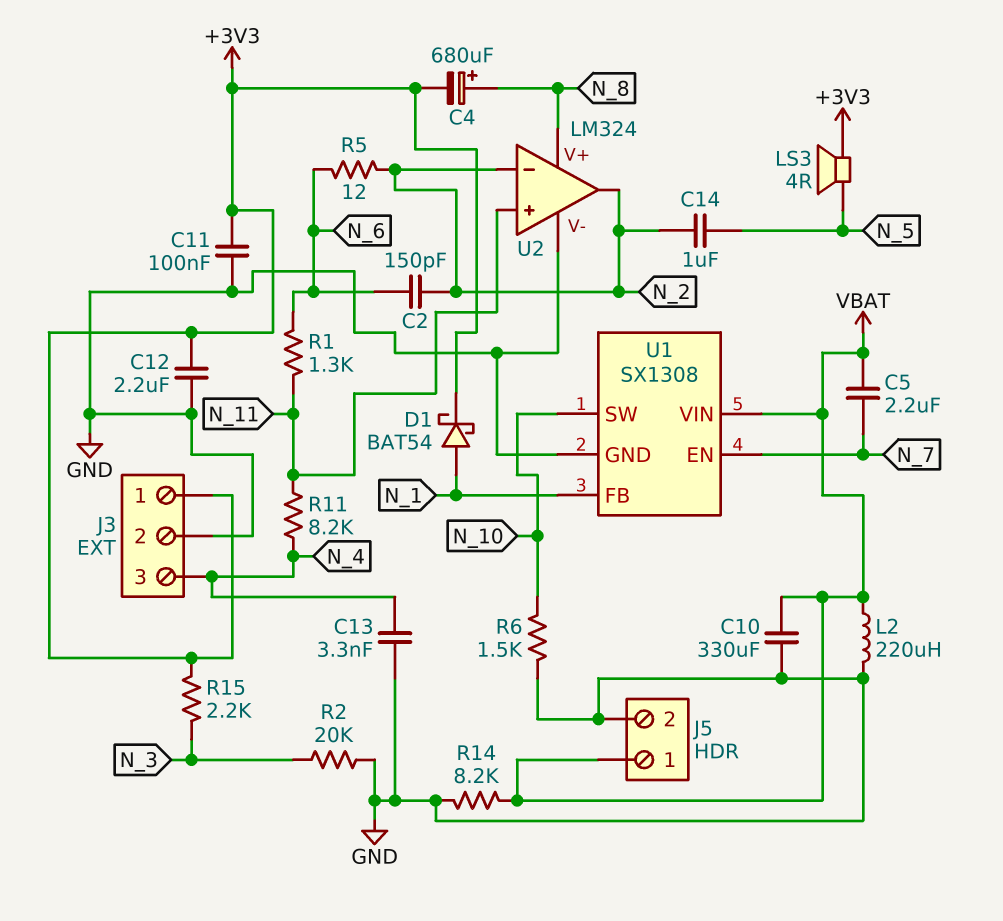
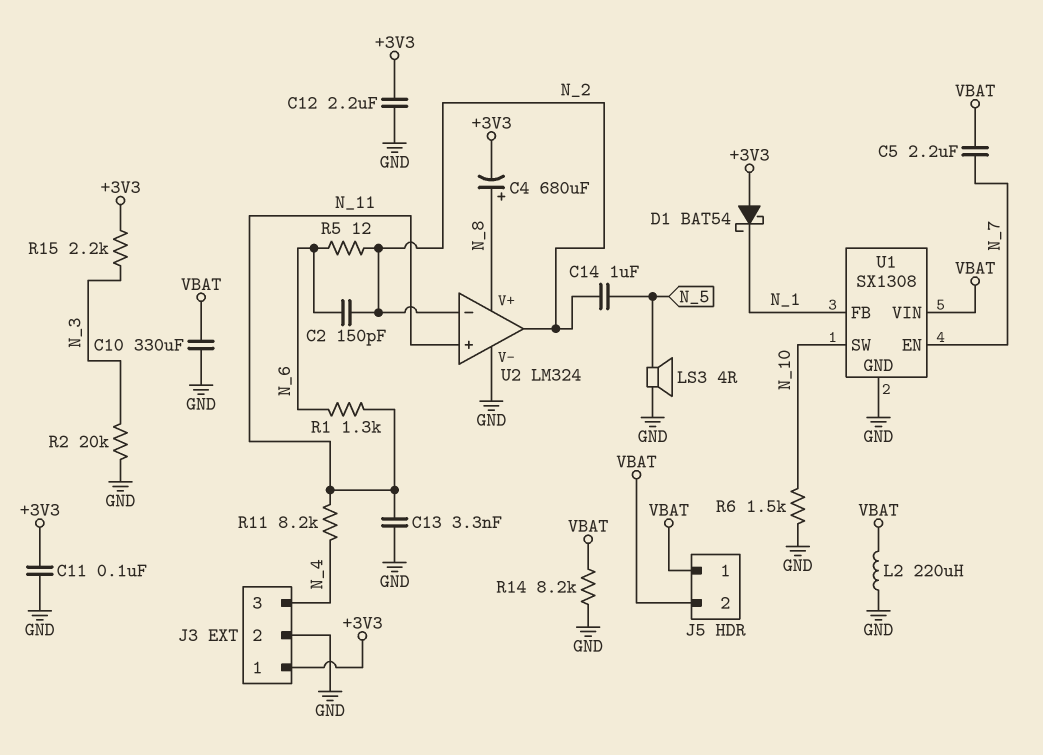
C13: 3.3nF (GND, N_4) -> 3.3nF (GND, N_11)
D1: schottky BAT54 (A N_1, K +3V3) -> schottky BAT54 (A +3V3, K N_1)
J5 pin 2: GND -> VBAT
LS3: speaker 4R (+3V3, N_5) -> speaker 4R (GND, N_5)

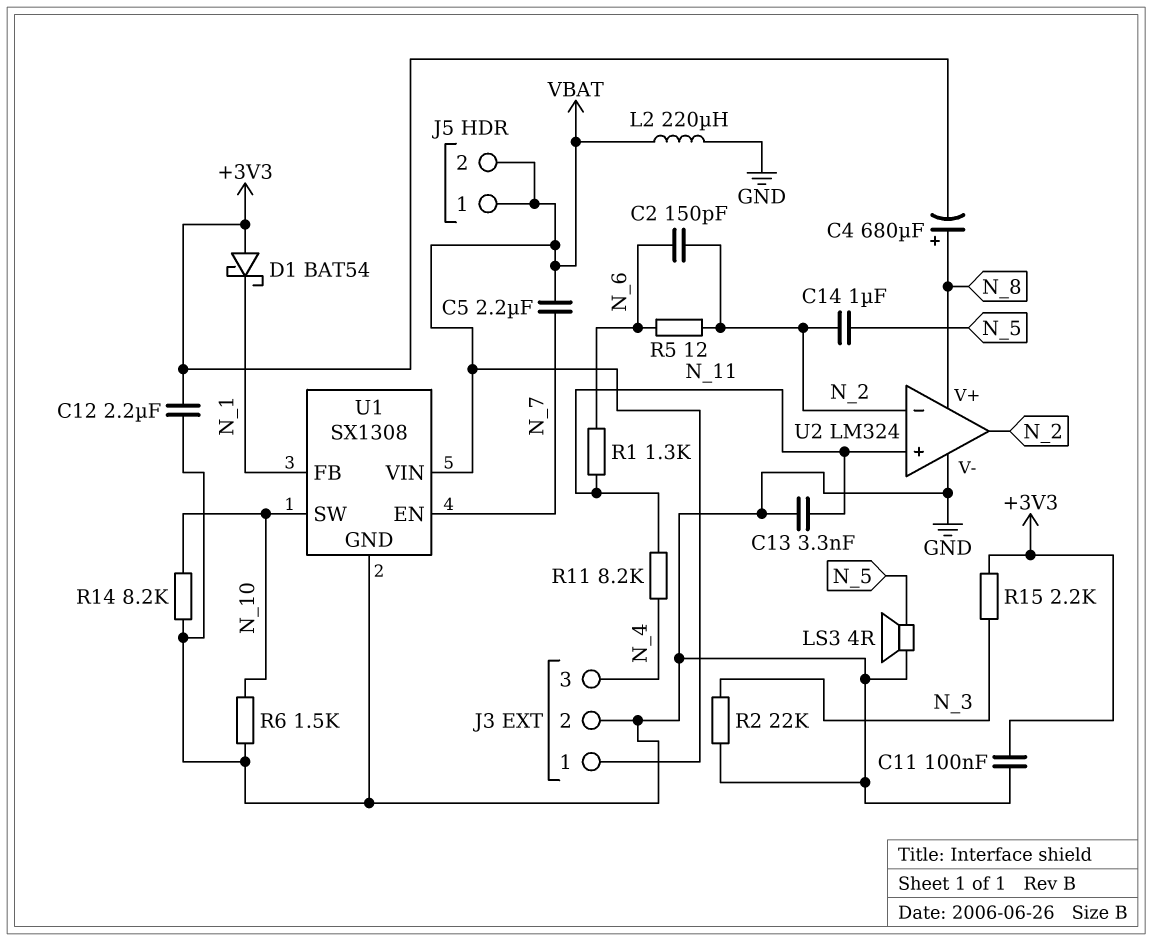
C10: 330uF (GND, VBAT) -> none
J3 pin 1: +3V3 -> VBAT
R2: 20k (GND, N_3) -> 22k (GND, N_3)
R14: 8.2k (GND, VBAT) -> 8.2k (GND, N_10)

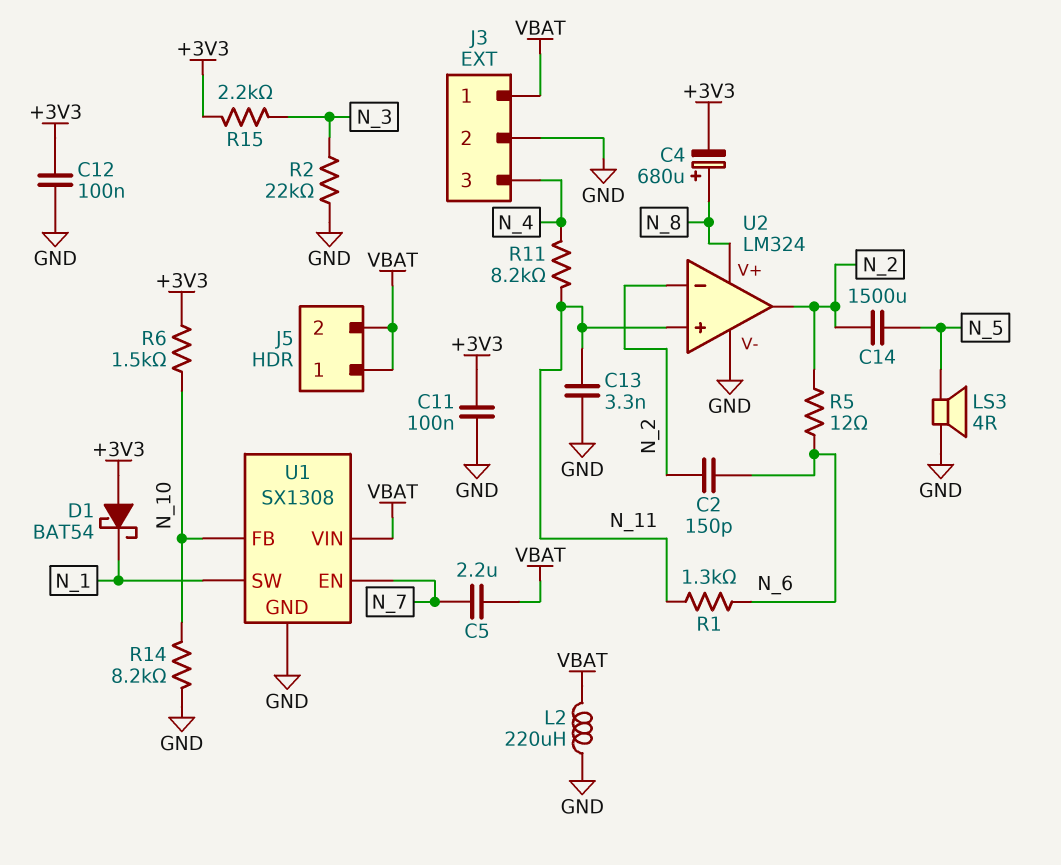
C12: 2.2uF (+3V3, GND) -> 100nF (+3V3, GND)
C14: 1uF (N_2, N_5) -> 1500uF (N_2, N_5)
R6: 1.5k (GND, N_10) -> 1.5k (+3V3, N_10)
U1 pin FB: N_1 -> N_10
U1 pin SW: N_10 -> N_1

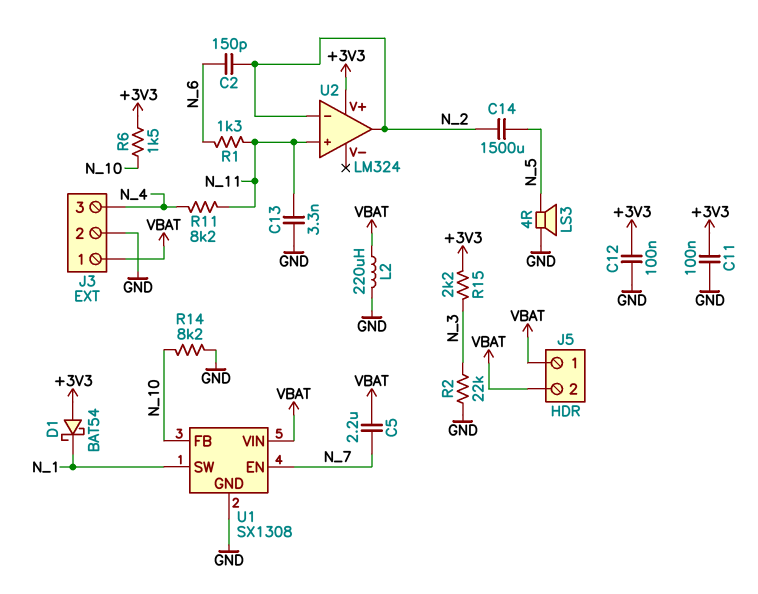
C4: 680uF (plus N_8, minus +3V3) -> none
R5: 12 (N_2, N_6) -> none
U2 pin V+: N_8 -> +3V3
U2 pin V-: GND -> none

